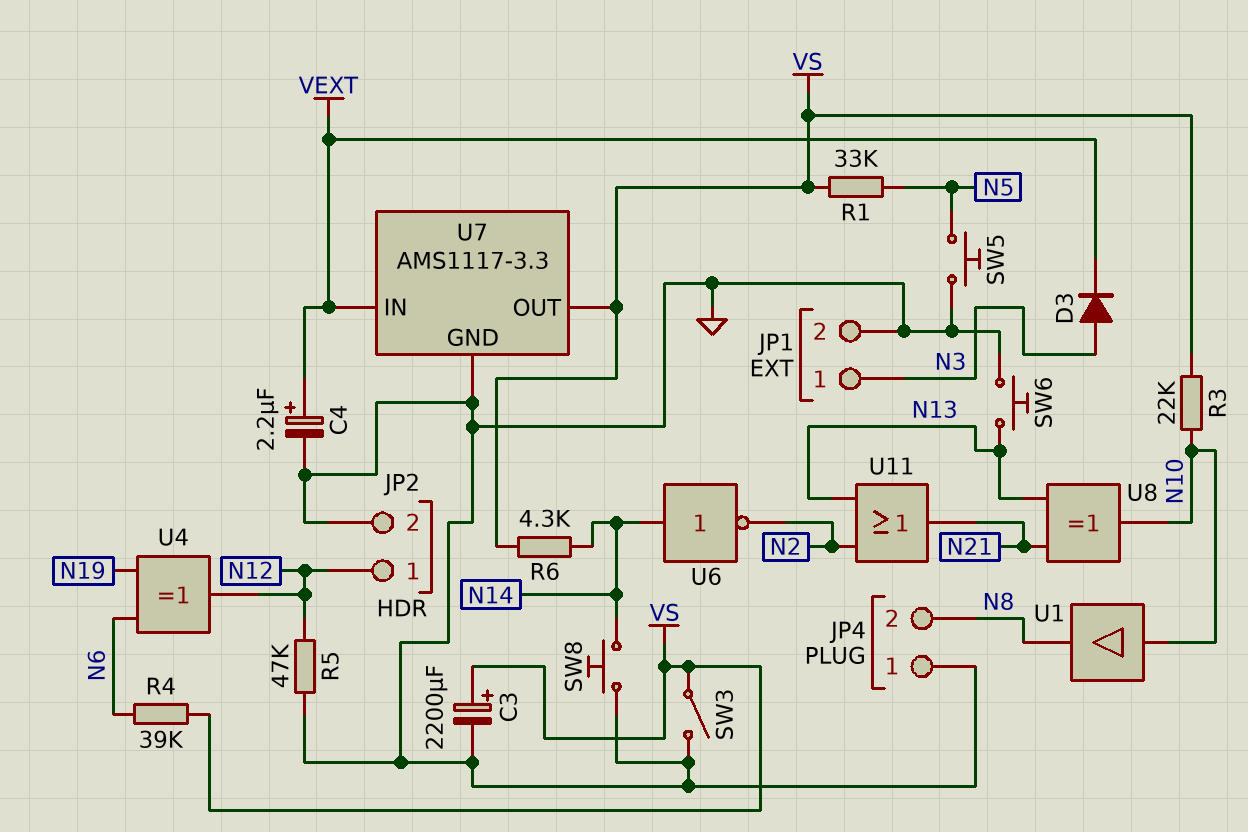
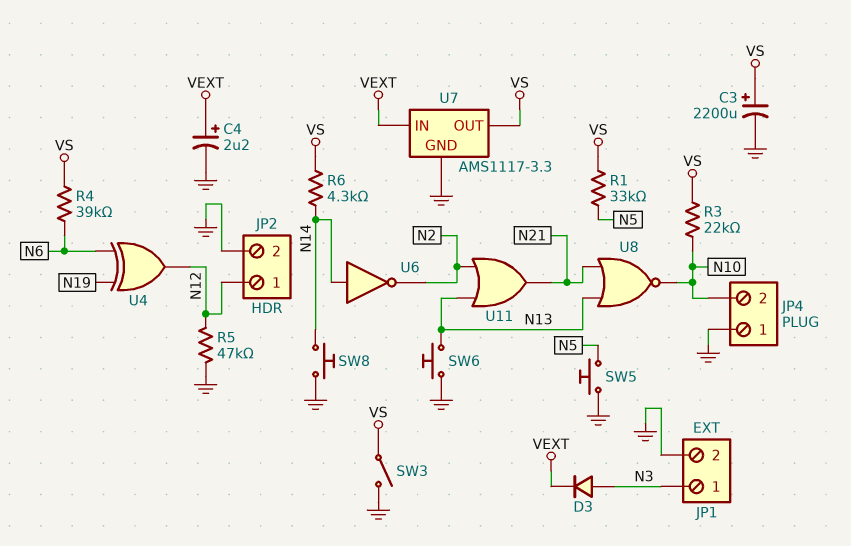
JP4 pin 2: N8 -> N10
U1: buffer (in N10, out N8) -> none
U8: XOR (in N13, in N21, out N10) -> NOR (in N13, in N21, out N10)

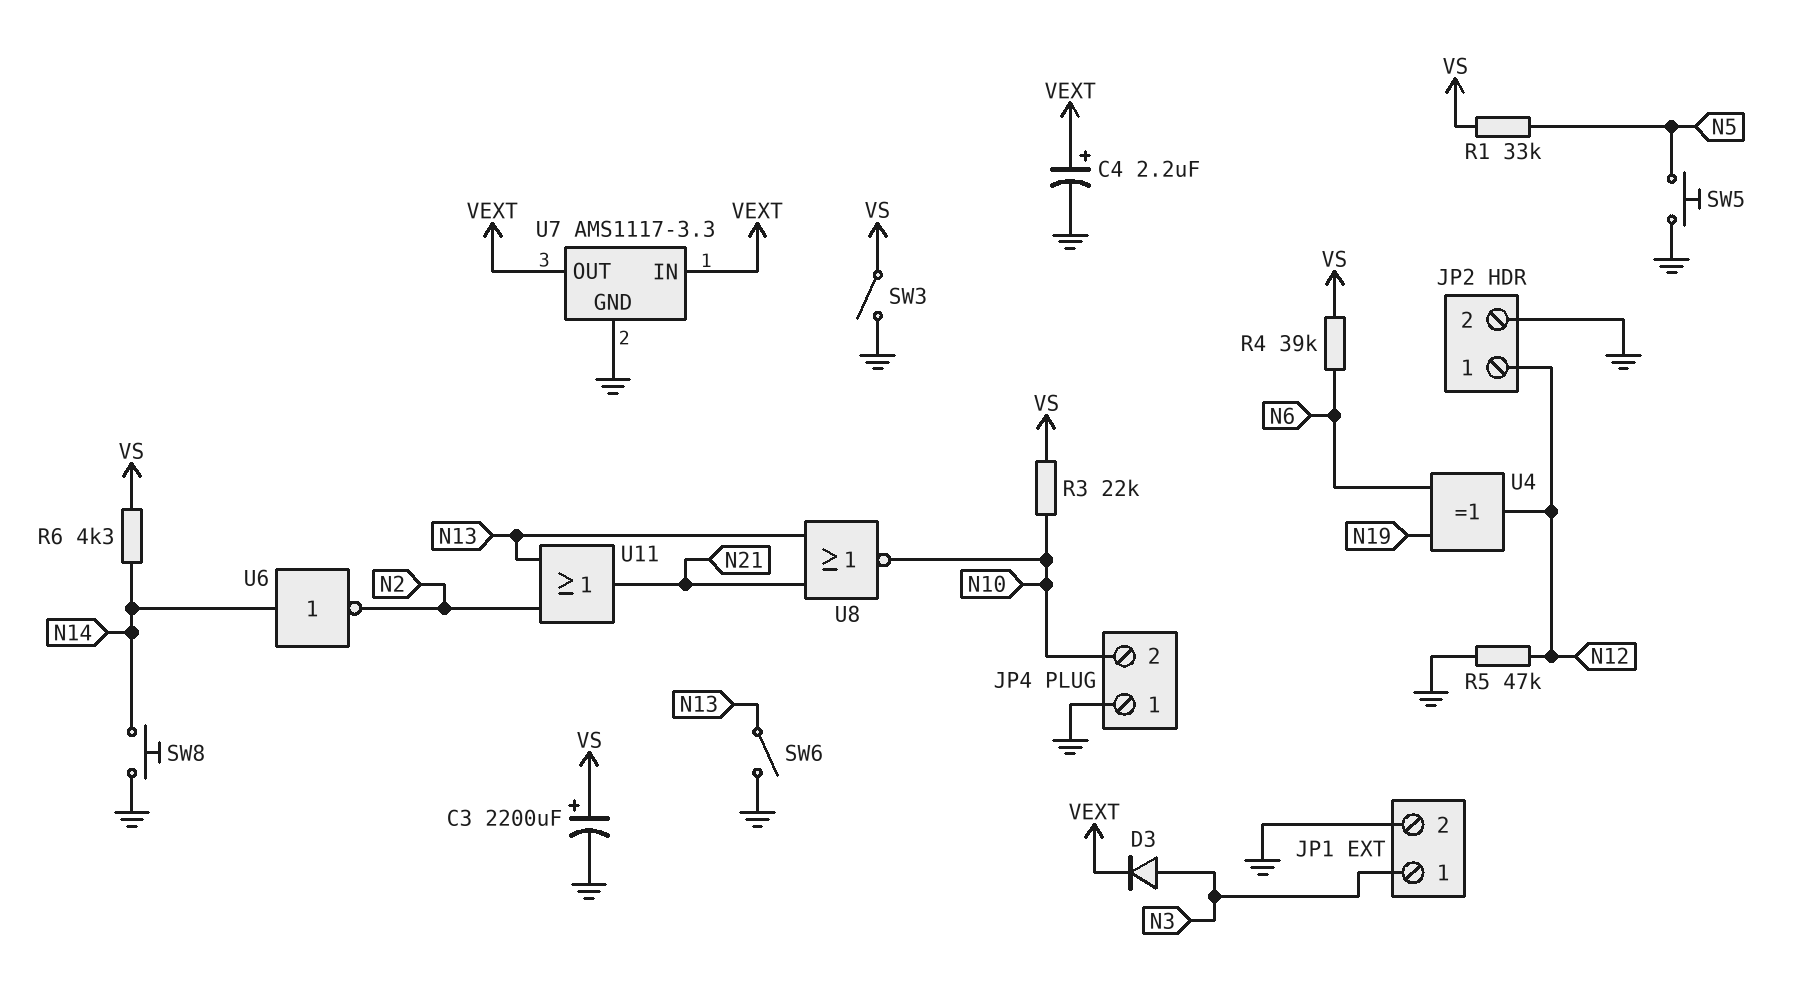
SW6: button (GND, N13) -> switch (GND, N13)
U7 pin OUT: VS -> VEXT

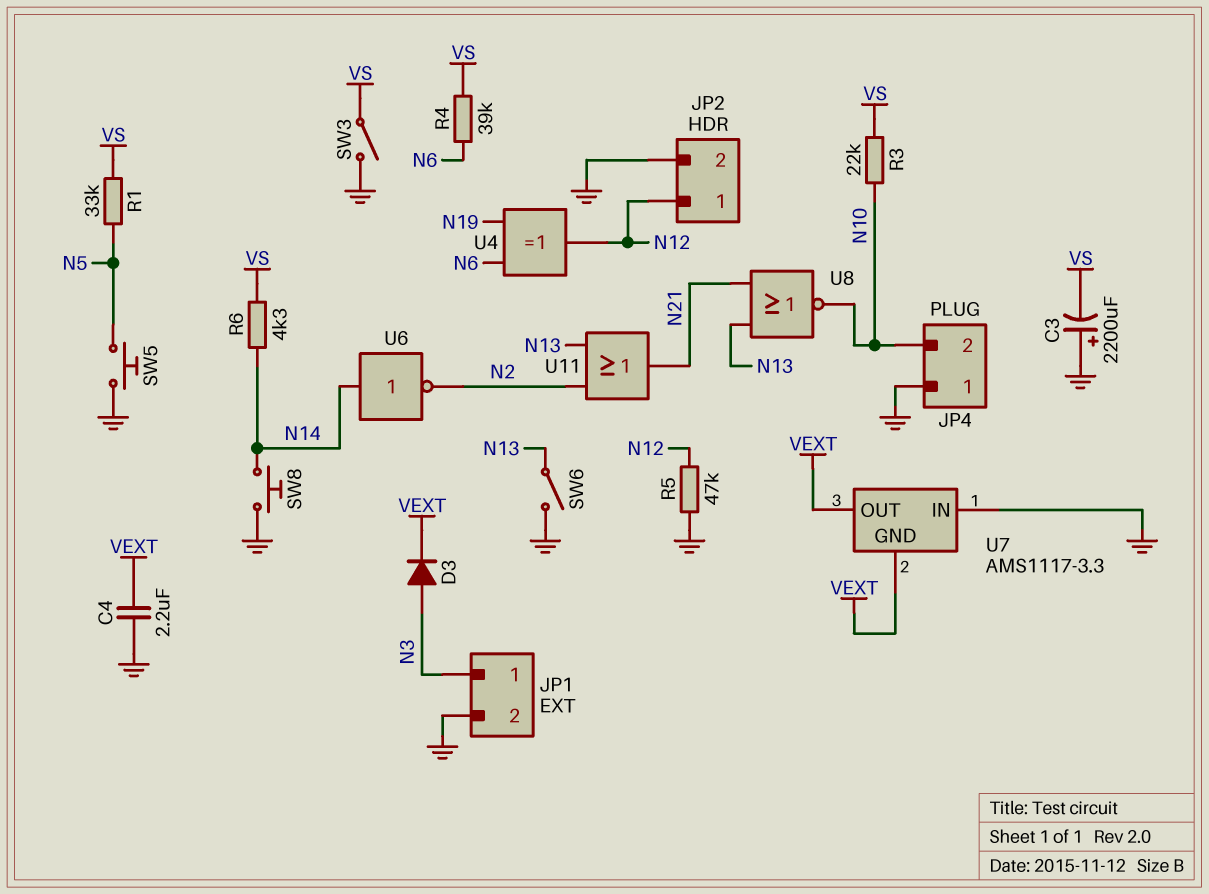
C3: 2200uF (plus VS, minus GND) -> 2200uF (plus GND, minus VS)
C4: 2.2uF (plus VEXT, minus GND) -> 2.2uF (GND, VEXT)
U7 pin GND: GND -> VEXT
U7 pin IN: VEXT -> GND

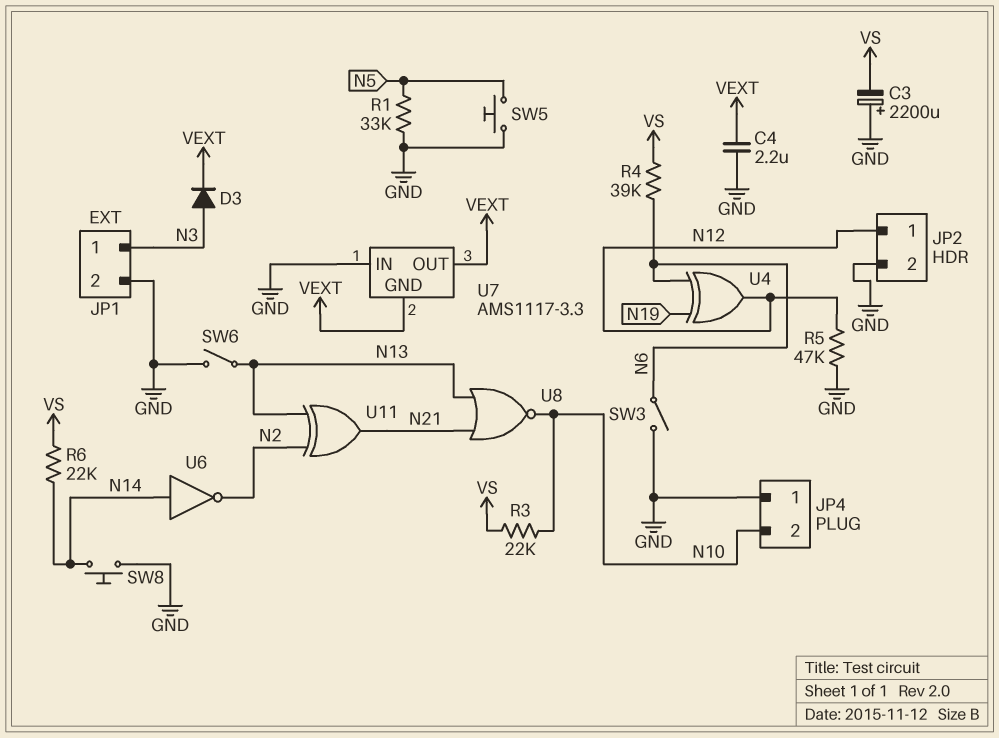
R1: 33k (N5, VS) -> 33k (GND, N5)
R6: 4.3k (N14, VS) -> 22k (N14, VS)
SW3: switch (GND, VS) -> switch (GND, N6)
U11: OR (in N2, in N13, out N21) -> XOR (in N2, in N13, out N21)

